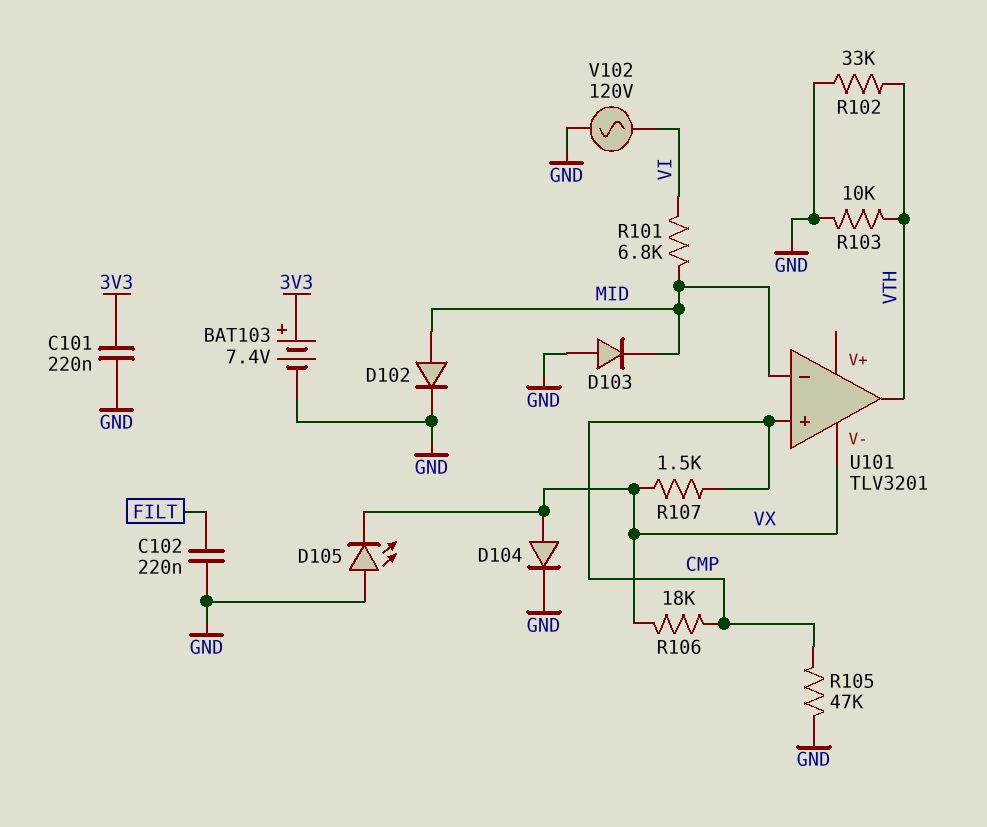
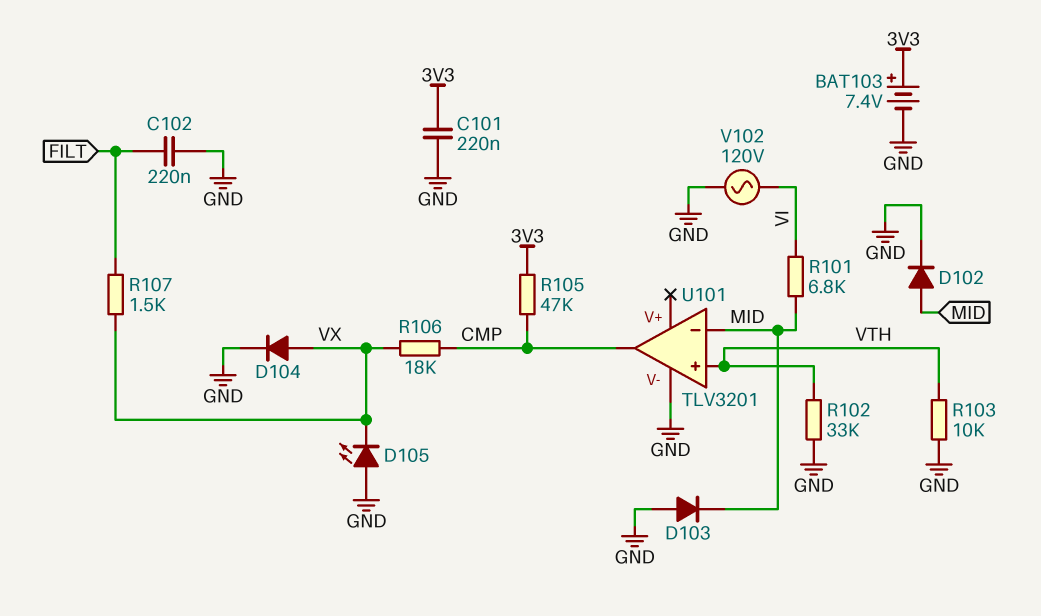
R105: 47k (CMP, GND) -> 47k (3V3, CMP)
R107: 1.5k (CMP, VX) -> 1.5k (FILT, VX)
U101 pin V-: VX -> GND
U101 pin in+: CMP -> VTH
U101 pin out: VTH -> CMP

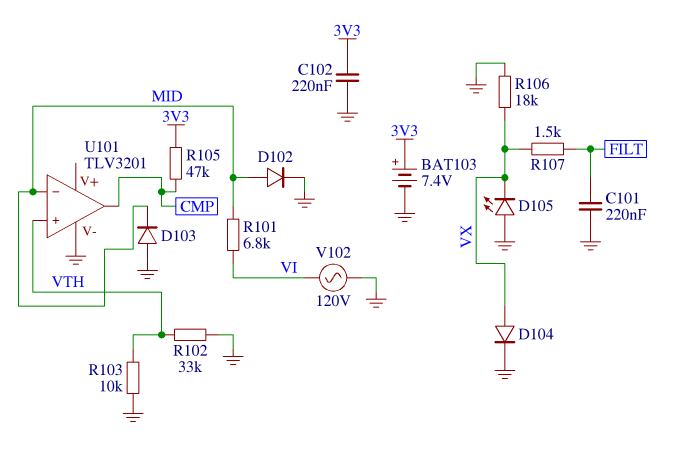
C101: 220nF (3V3, GND) -> 220nF (FILT, GND)
C102: 220nF (FILT, GND) -> 220nF (3V3, GND)
R106: 18k (CMP, VX) -> 18k (GND, VX)

